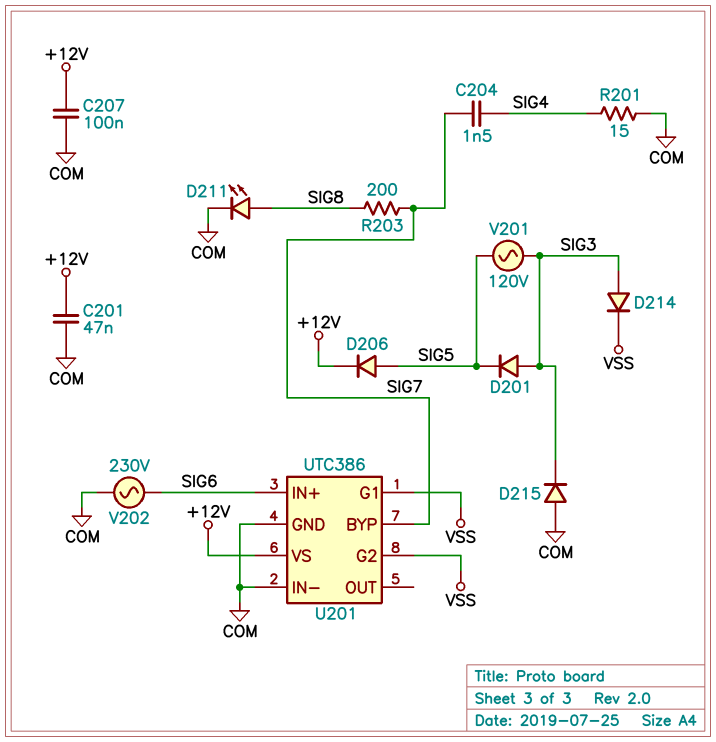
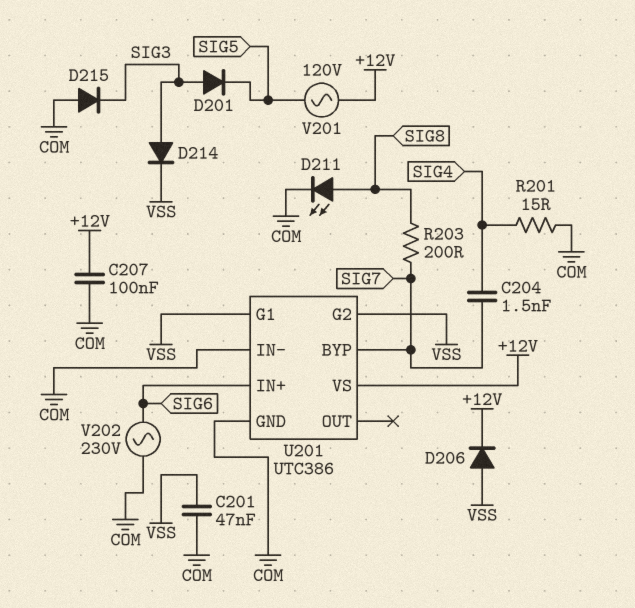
C201: 47nF (+12V, COM) -> 47nF (COM, VSS)
D206: diode (A SIG5, K +12V) -> diode (A VSS, K +12V)
V201: AC 120V (SIG3, SIG5) -> AC 120V (+12V, SIG5)

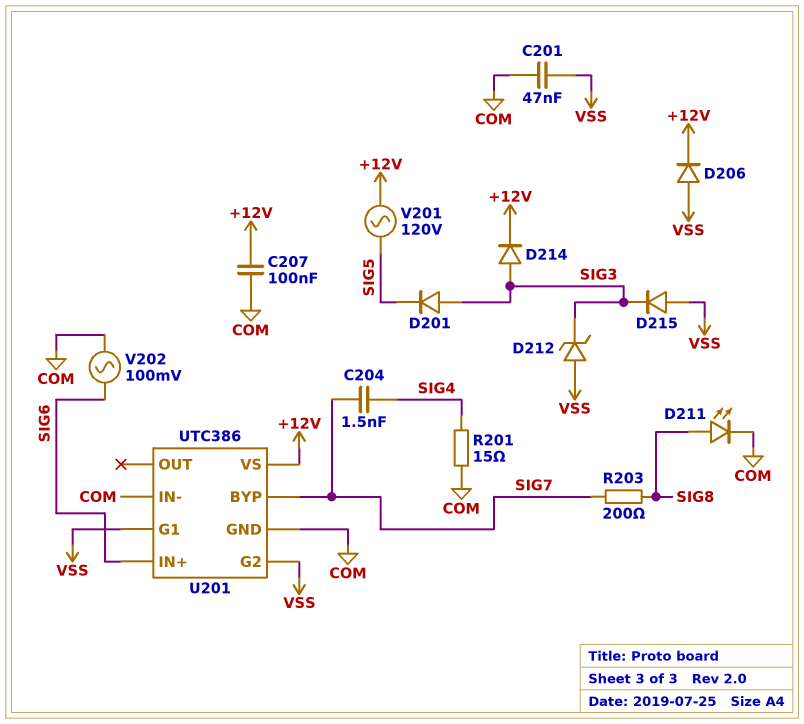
D212: none -> zener (A VSS, K SIG3)
D214: diode (A SIG3, K VSS) -> diode (A SIG3, K +12V)
D215: diode (A COM, K SIG3) -> diode (A VSS, K SIG3)
V202: AC 230V (COM, SIG6) -> AC 100mV (COM, SIG6)

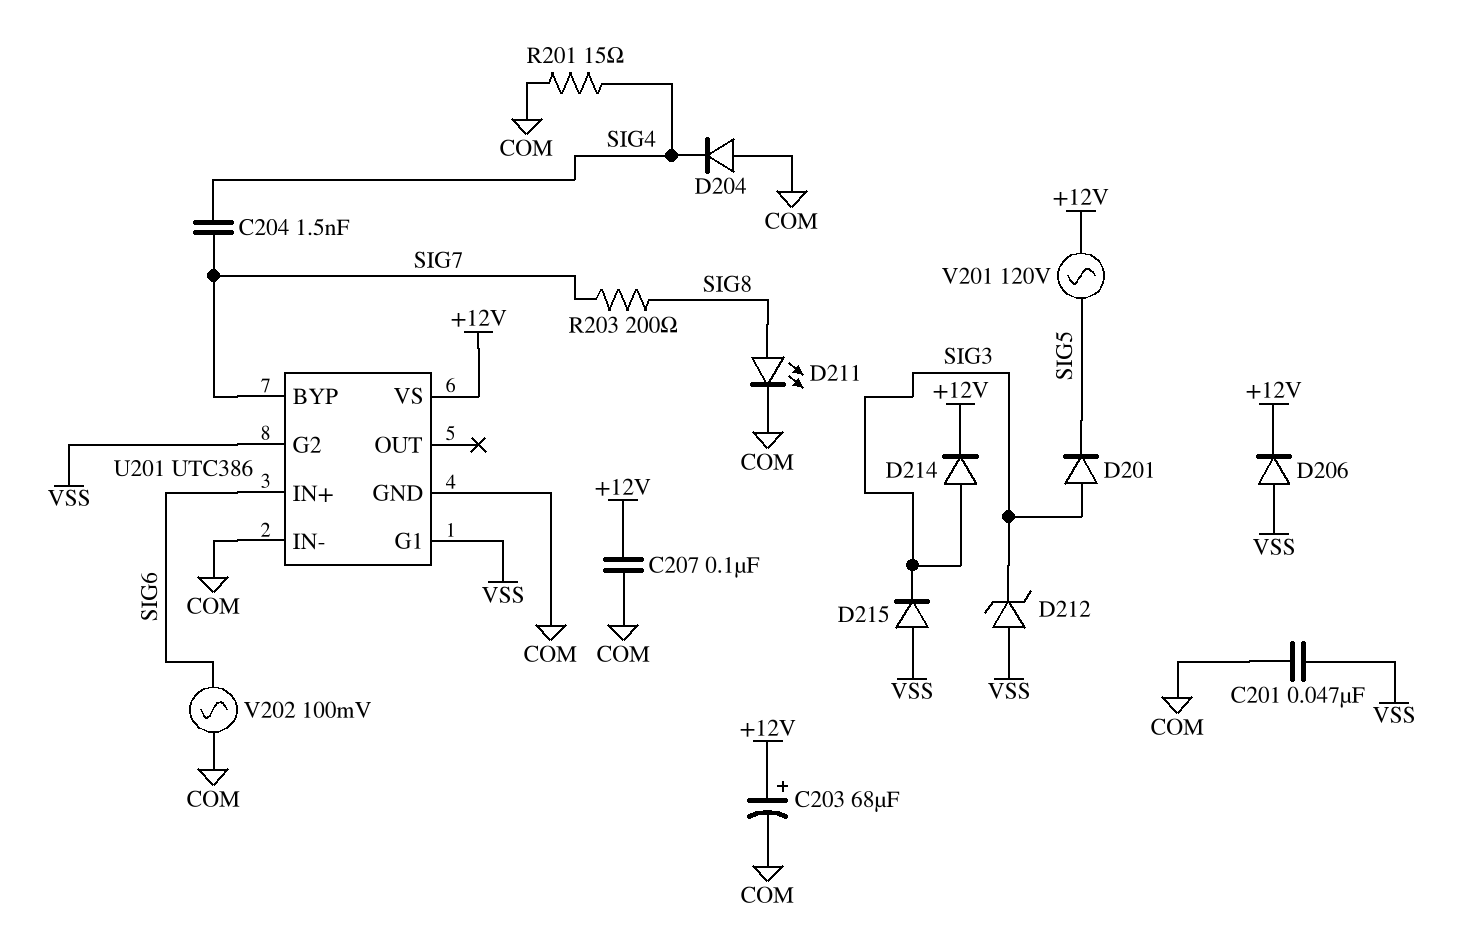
C203: none -> 68uF (plus +12V, minus COM)
D204: none -> diode (A COM, K SIG4)

